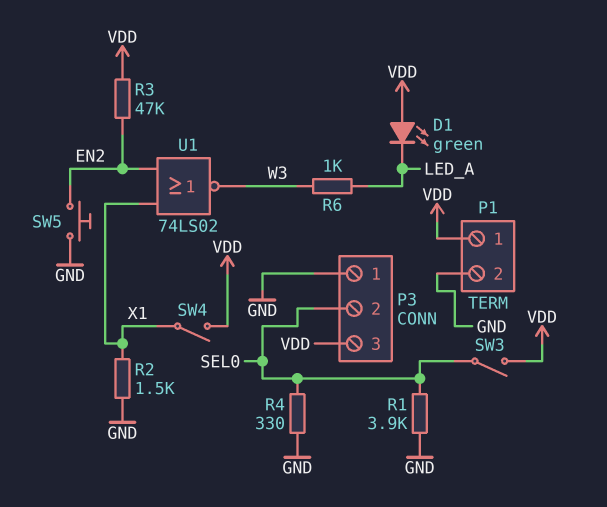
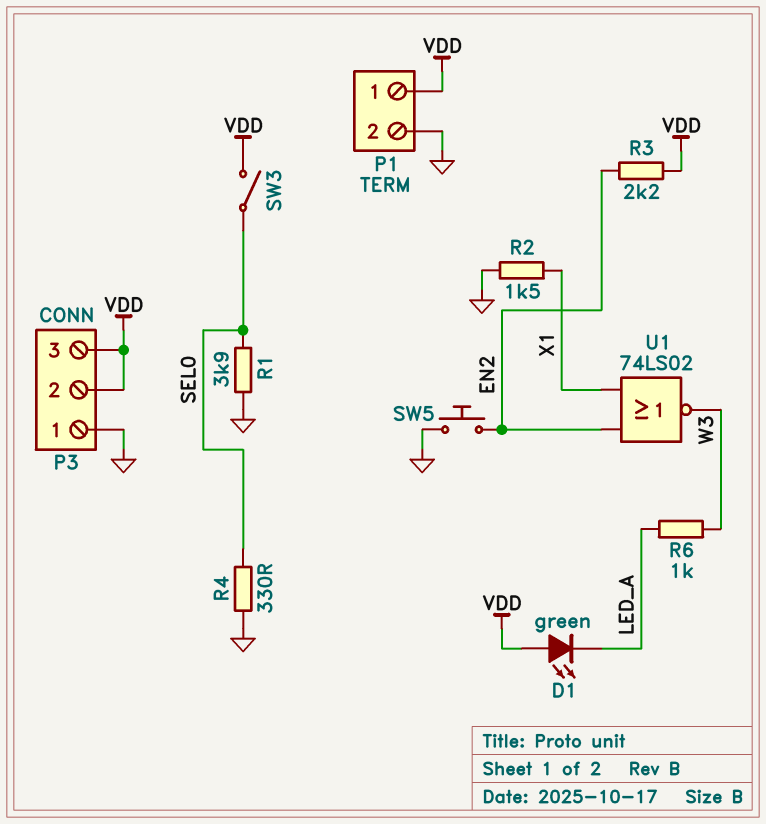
P3 pin 2: SEL0 -> VDD
R3: 47k (EN2, VDD) -> 2.2k (EN2, VDD)
SW4: switch (VDD, X1) -> none

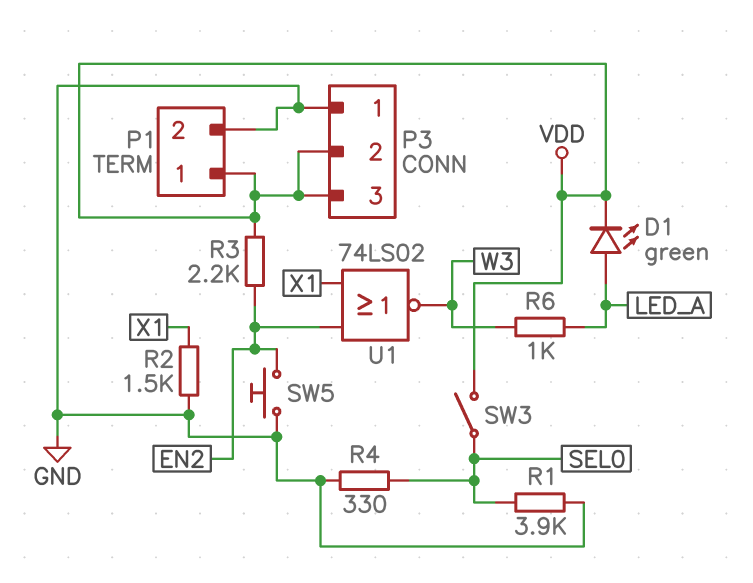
D1: LED green (A VDD, K LED_A) -> LED green (A LED_A, K VDD)

